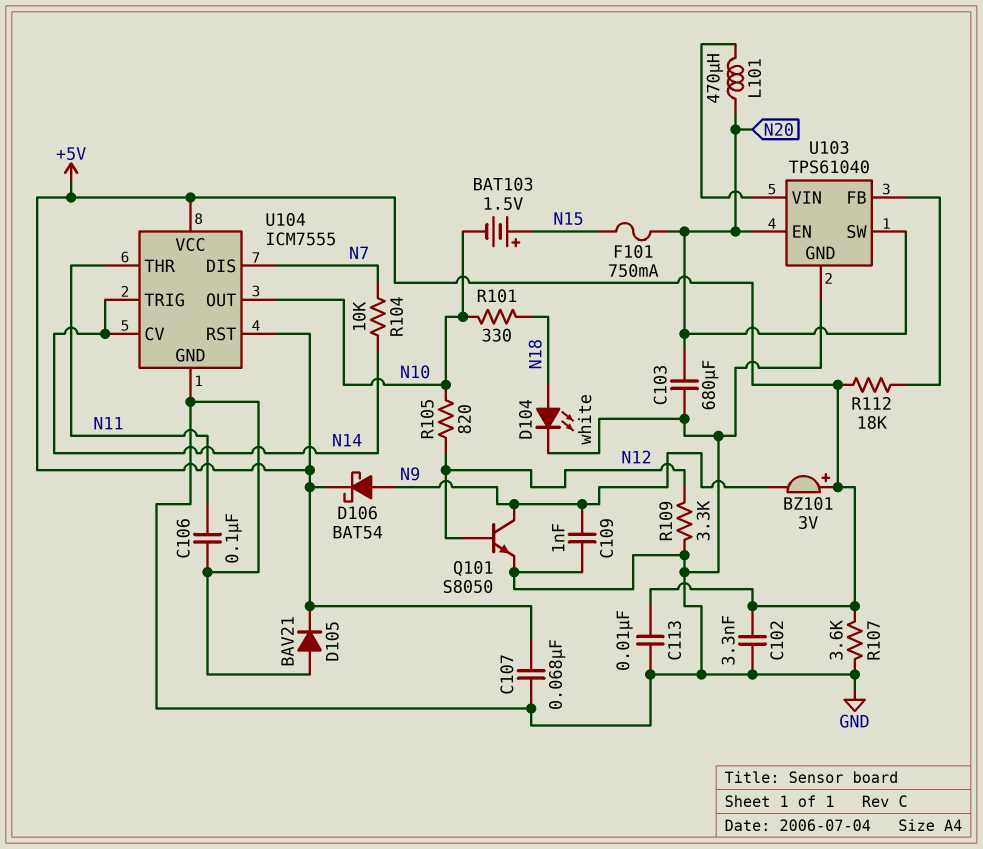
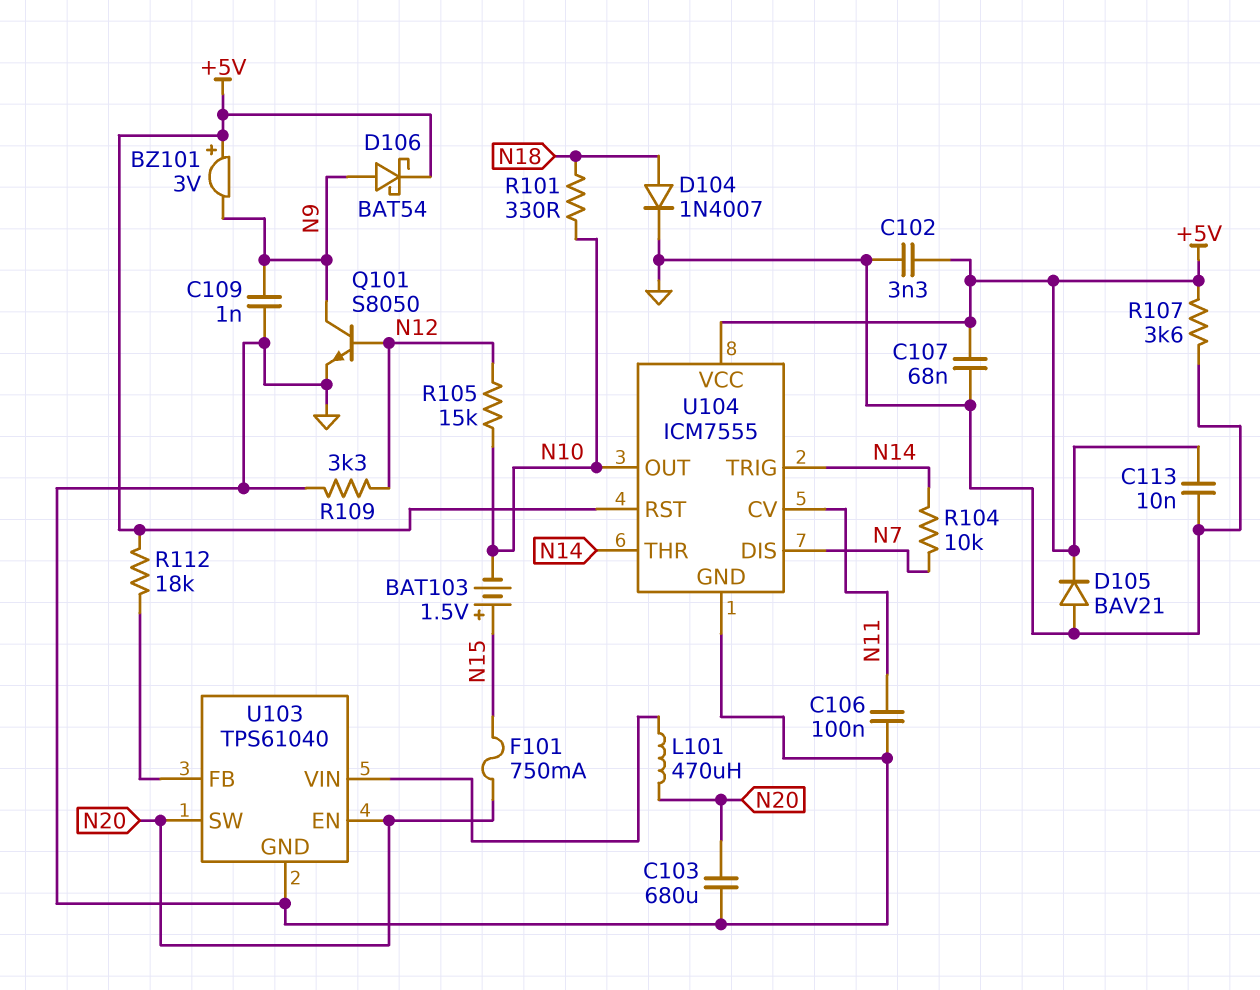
D104: LED white (A N18, K GND) -> diode 1N4007 (A N18, K GND)
R105: 820 (N10, N12) -> 15k (N10, N12)
U104 pin CV: N14 -> N11
U104 pin THR: N11 -> N14

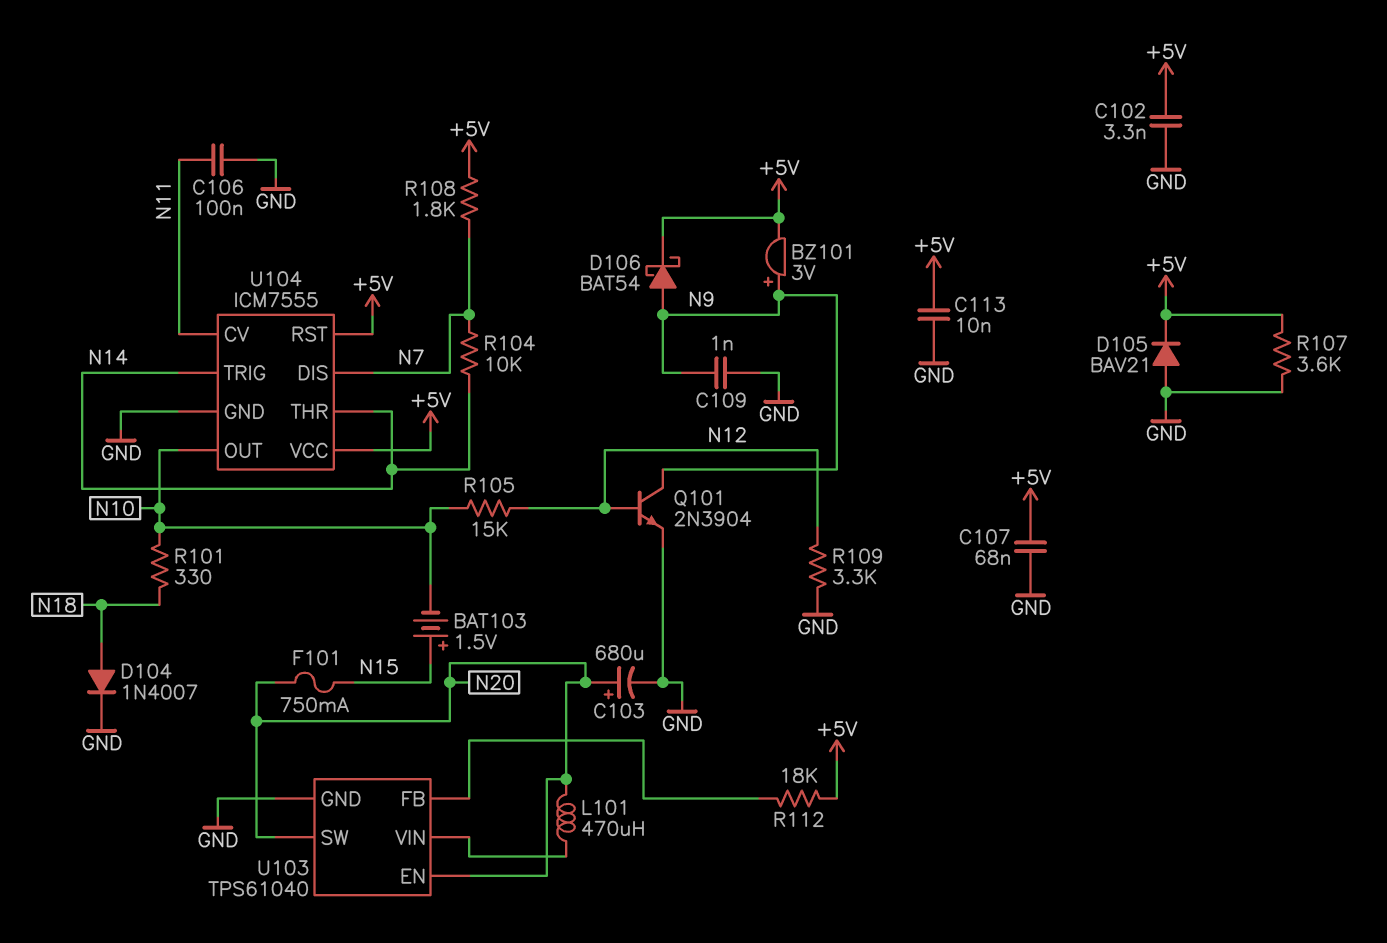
BZ101: buzzer 3V (plus +5V, minus N9) -> buzzer 3V (plus N9, minus +5V)
C103: 680uF (GND, N20) -> 680uF (plus N20, minus GND)
Q101: NPN S8050 (B N12, C N9, E GND) -> NPN 2N3904 (B N12, C N9, E GND)
R108: none -> 1.8k (+5V, N7)

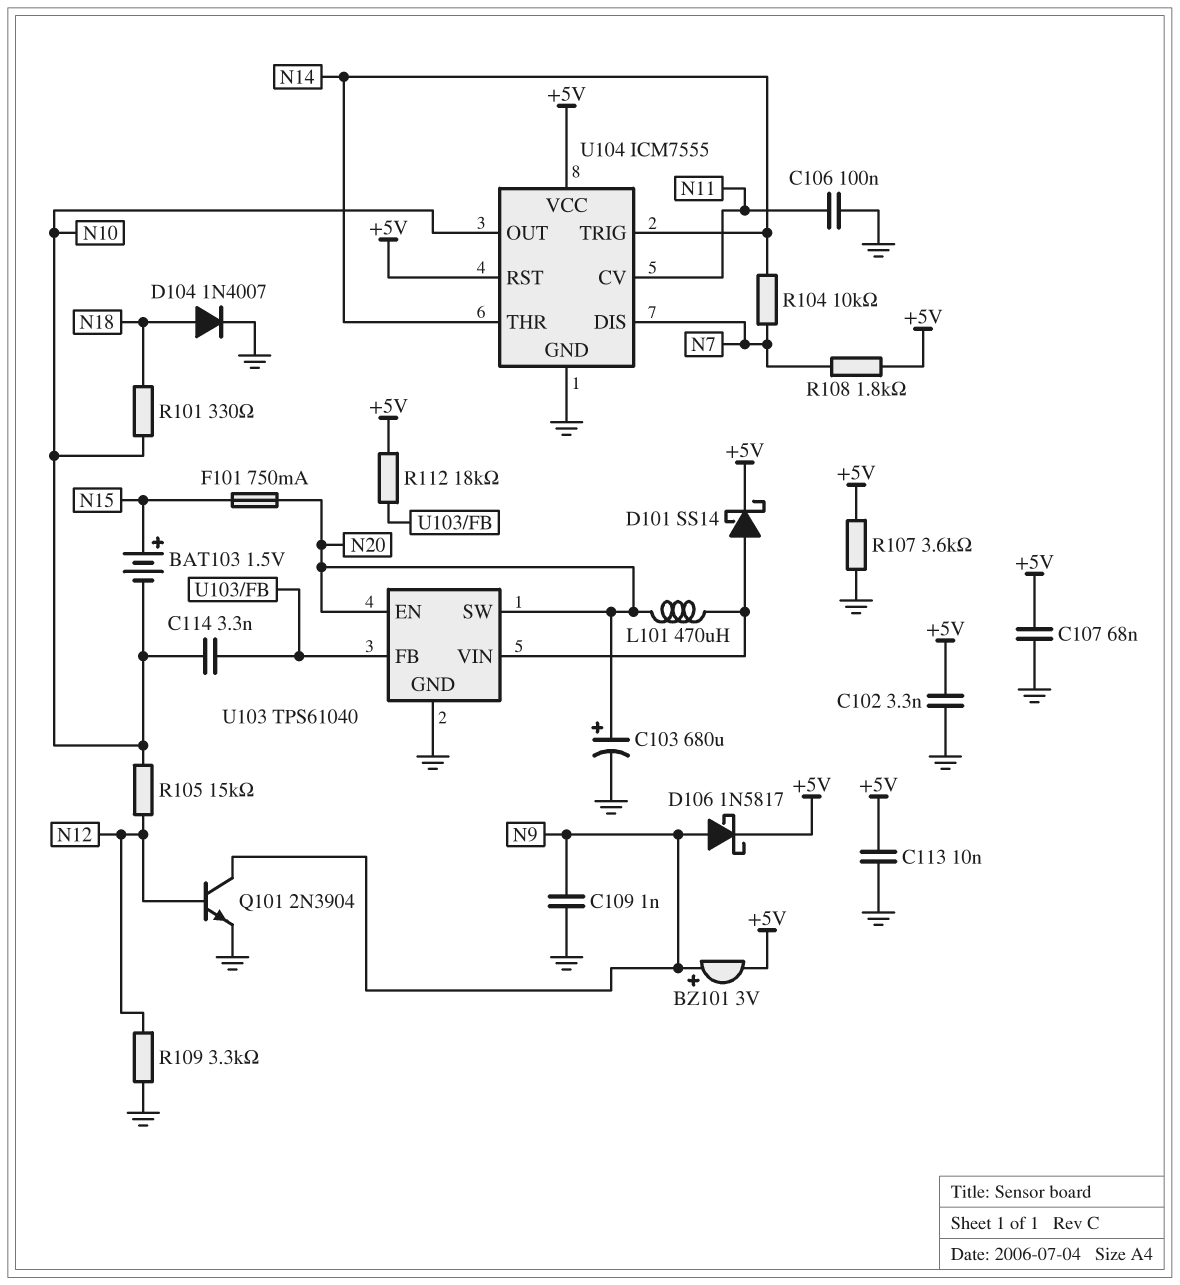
C114: none -> 3.3nF (N10, U103/FB)
D101: none -> schottky SS14 (A U103/VIN, K +5V)
D105: diode BAV21 (A GND, K +5V) -> none
D106: schottky BAT54 (A N9, K +5V) -> schottky 1N5817 (A N9, K +5V)

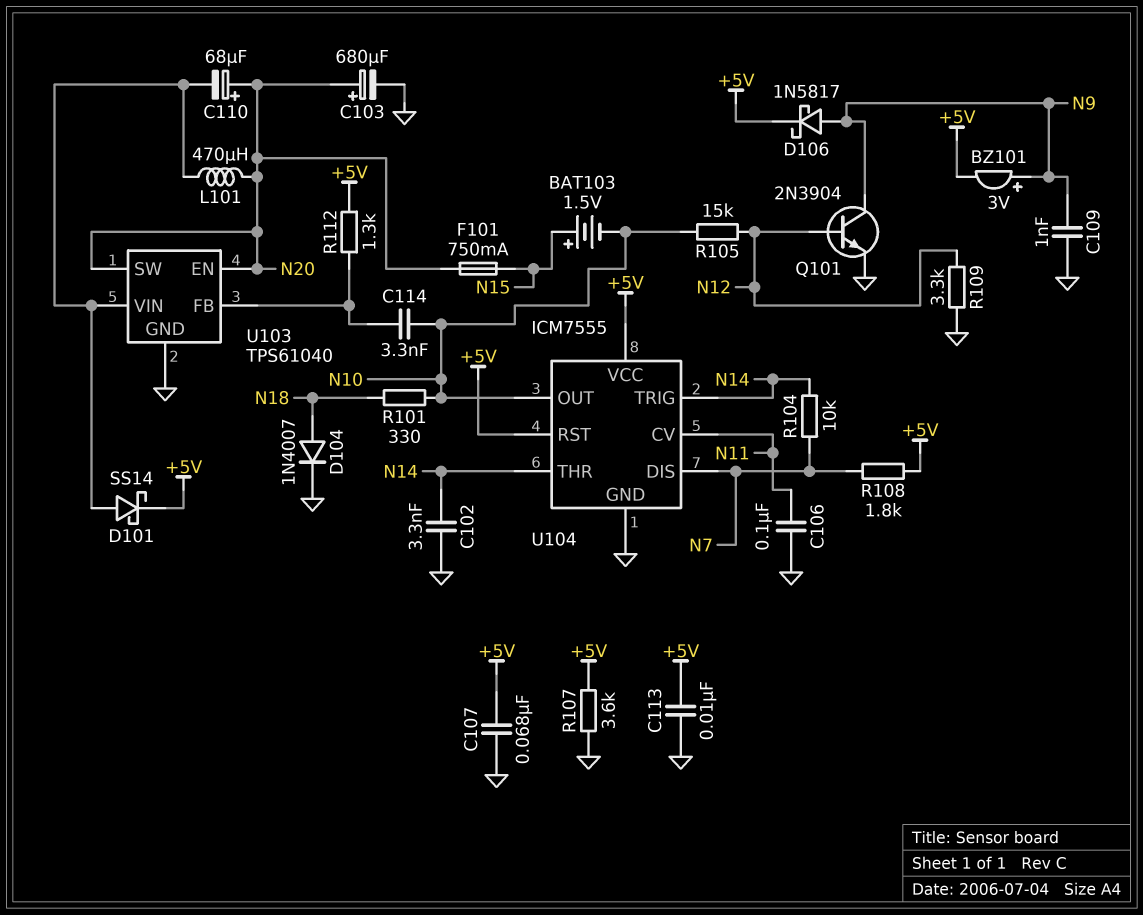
C102: 3.3nF (+5V, GND) -> 3.3nF (GND, N14)
C110: none -> 68uF (plus N20, minus U103/VIN)
R112: 18k (+5V, U103/FB) -> 1.3k (+5V, U103/FB)

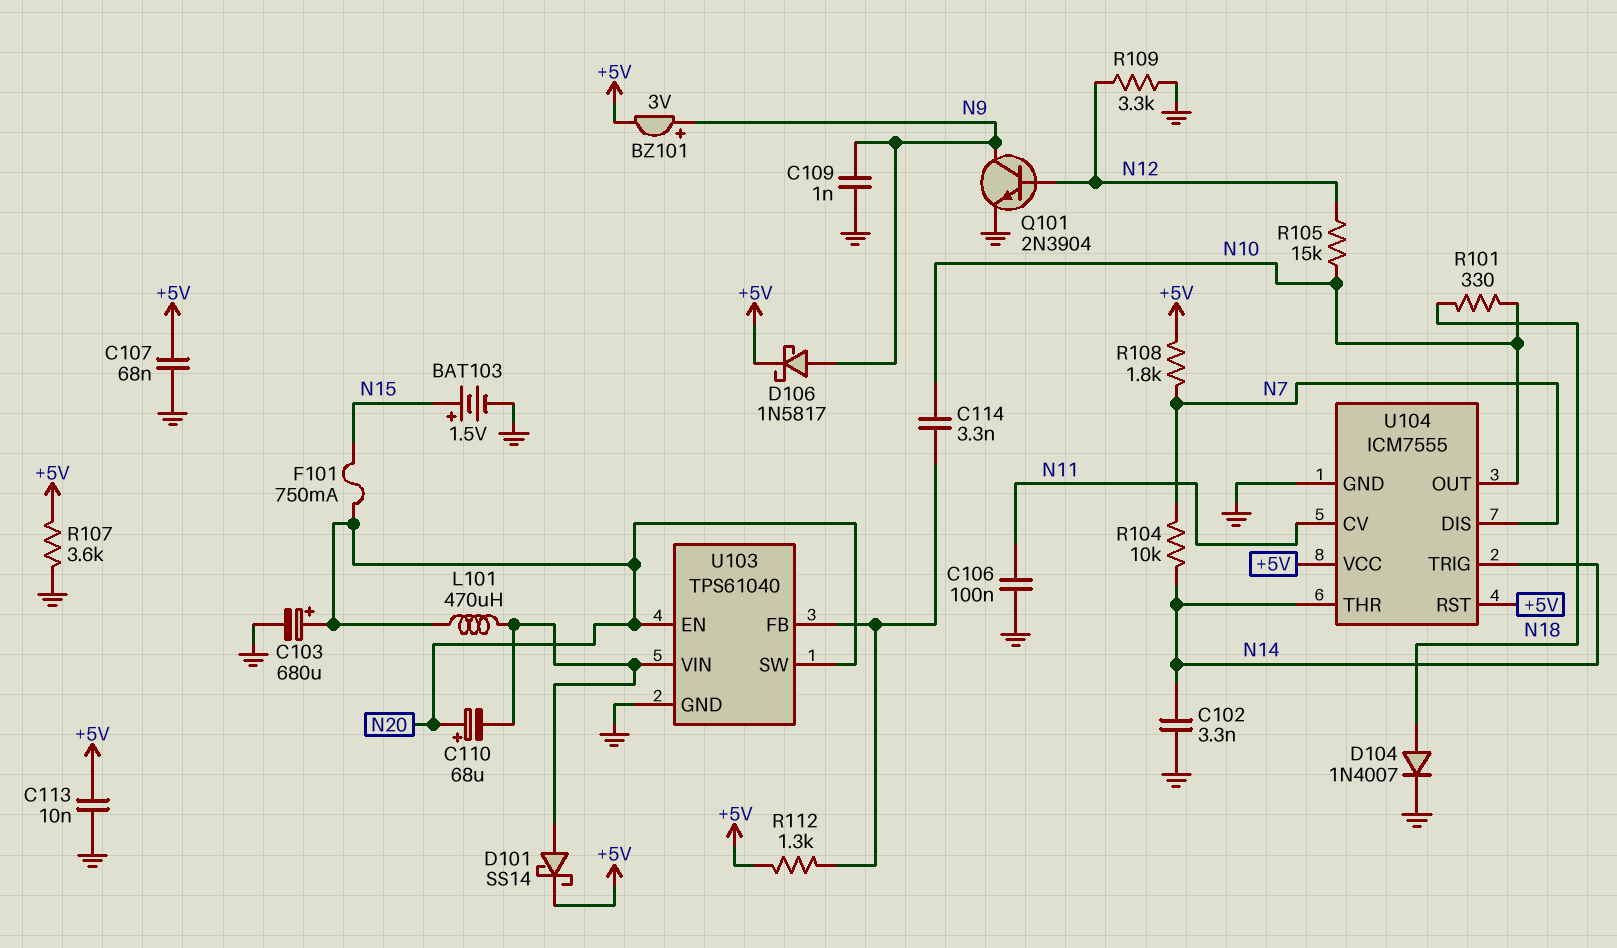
BAT103: 1.5V (plus N15, minus N10) -> 1.5V (plus N15, minus GND)

